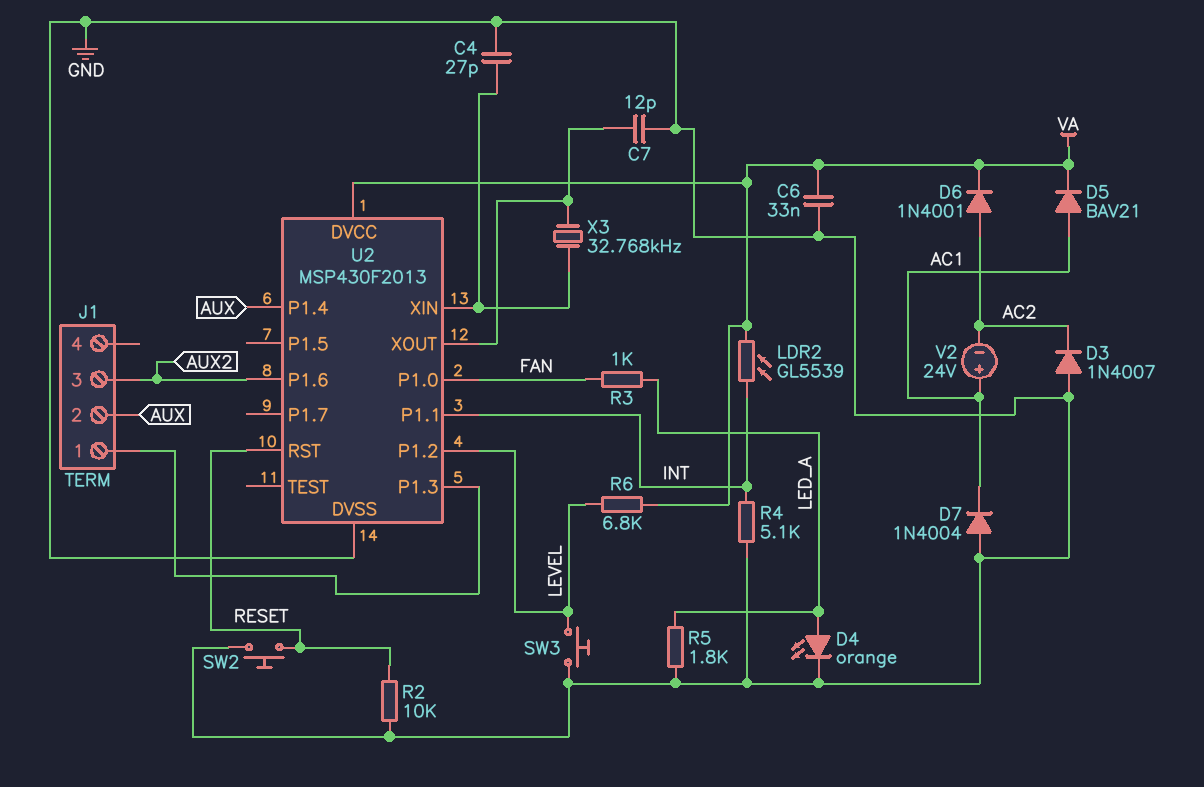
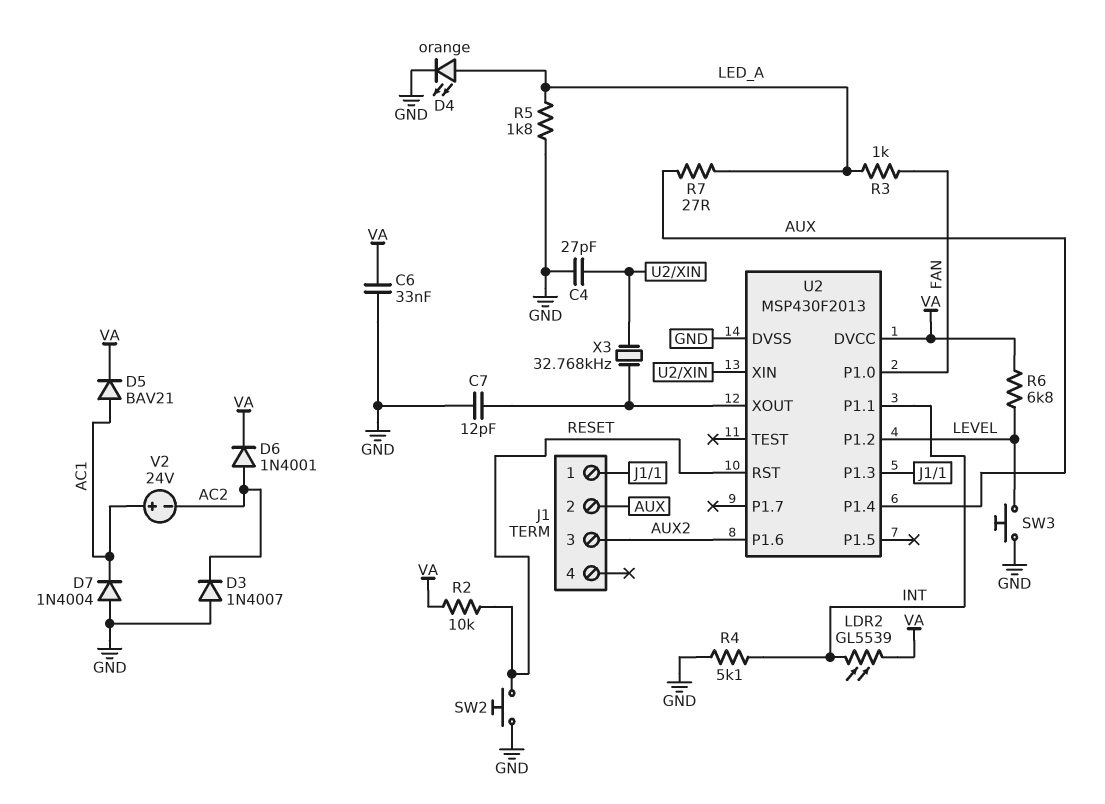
R2: 10k (GND, RESET) -> 10k (RESET, VA)
R7: none -> 27 (AUX, LED_A)

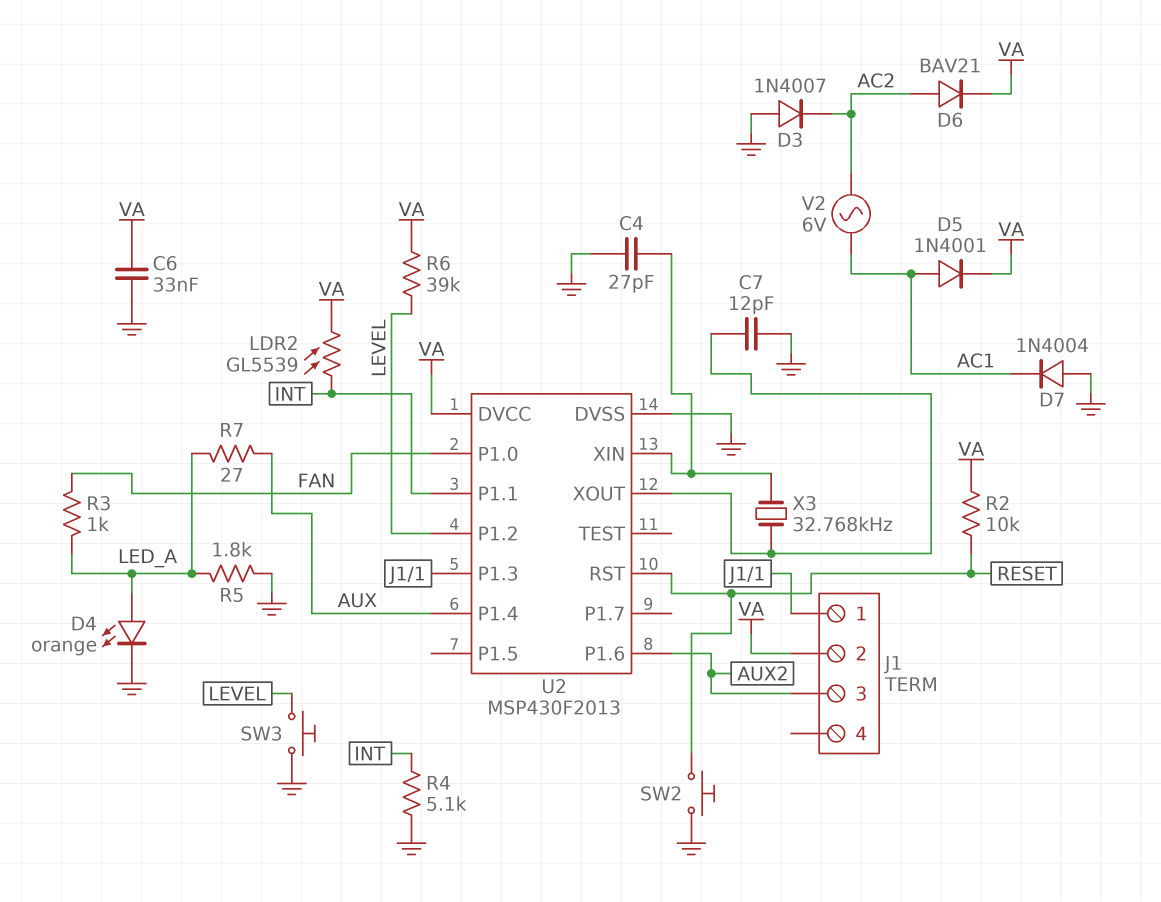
D5: diode BAV21 (A AC1, K VA) -> diode 1N4001 (A AC1, K VA)
D6: diode 1N4001 (A AC2, K VA) -> diode BAV21 (A AC2, K VA)
J1 pin 2: AUX -> VA
R6: 6.8k (LEVEL, VA) -> 39k (LEVEL, VA)
V2: 24V (plus AC1, minus AC2) -> AC 6V (AC1, AC2)

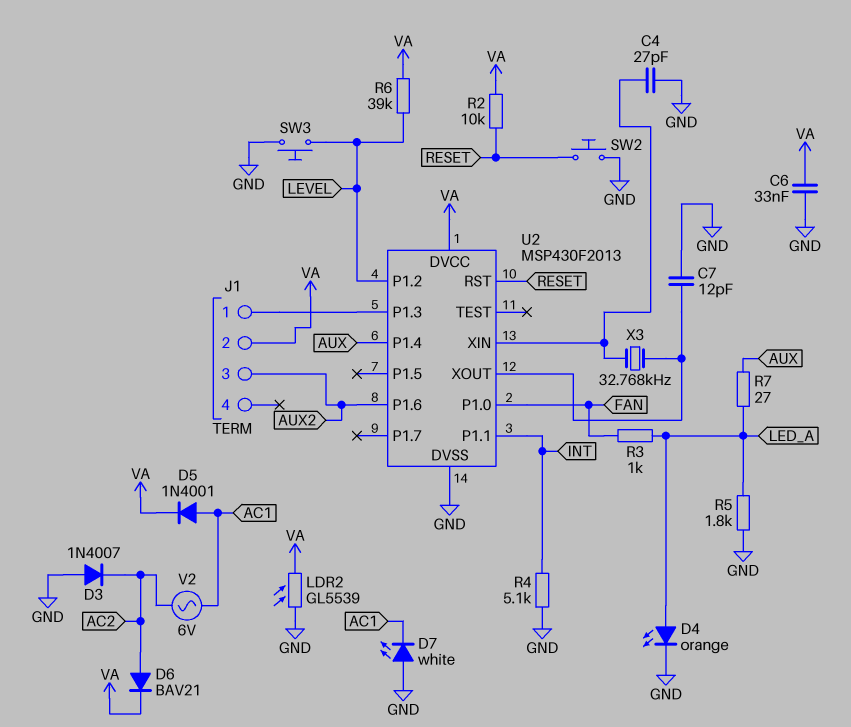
D7: diode 1N4004 (A GND, K AC1) -> LED white (A GND, K AC1)
LDR2: GL5539 (INT, VA) -> GL5539 (GND, VA)

